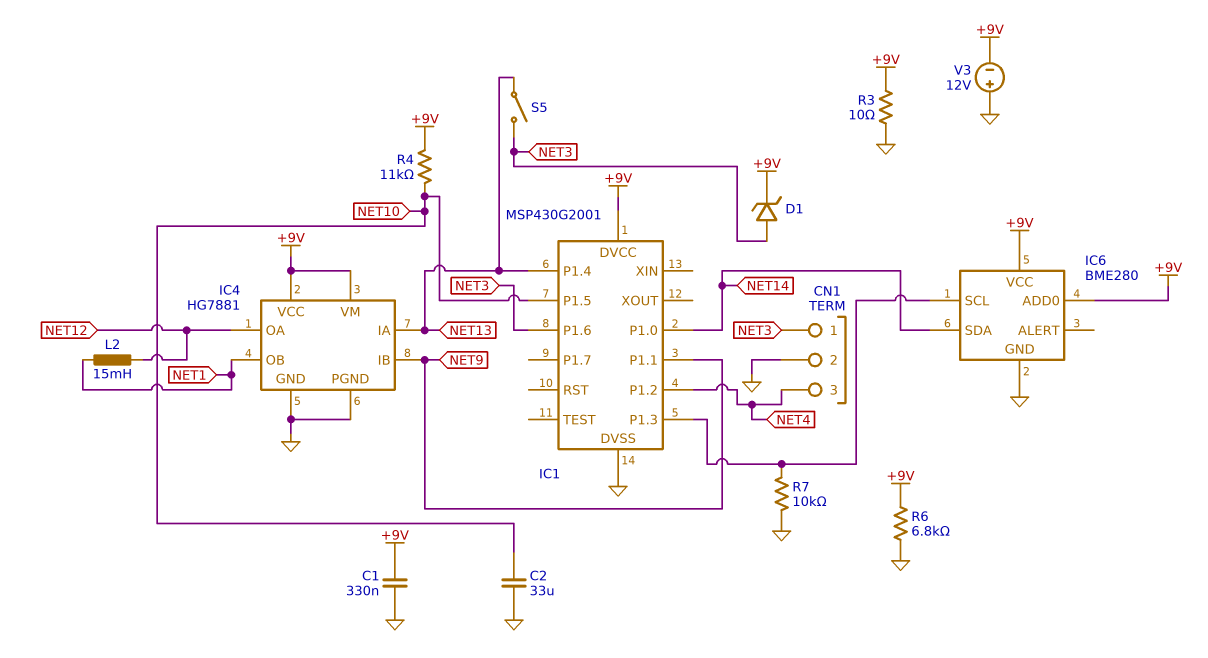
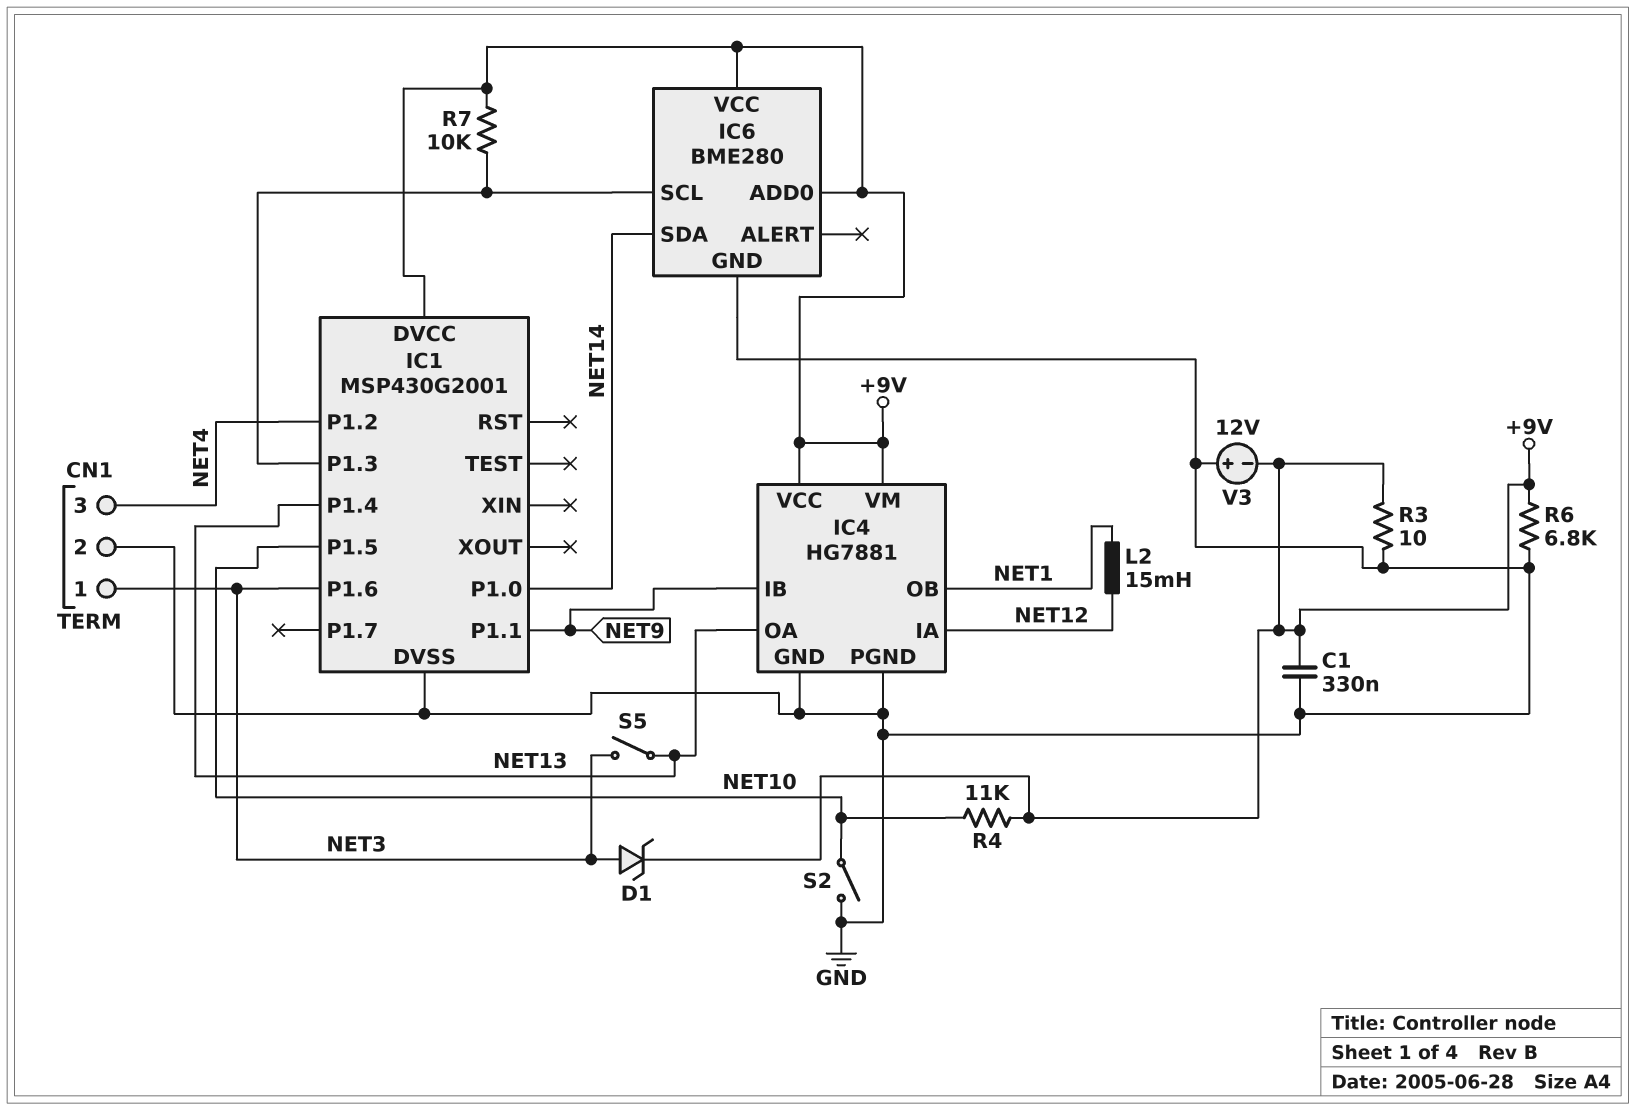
C2: 33uF (GND, NET10) -> none
IC4 pin IA: NET13 -> NET12
IC4 pin OA: NET12 -> NET13
R7: 10k (GND, IC1/P1.3) -> 10k (+9V, IC1/P1.3)
S2: none -> switch (GND, NET10)

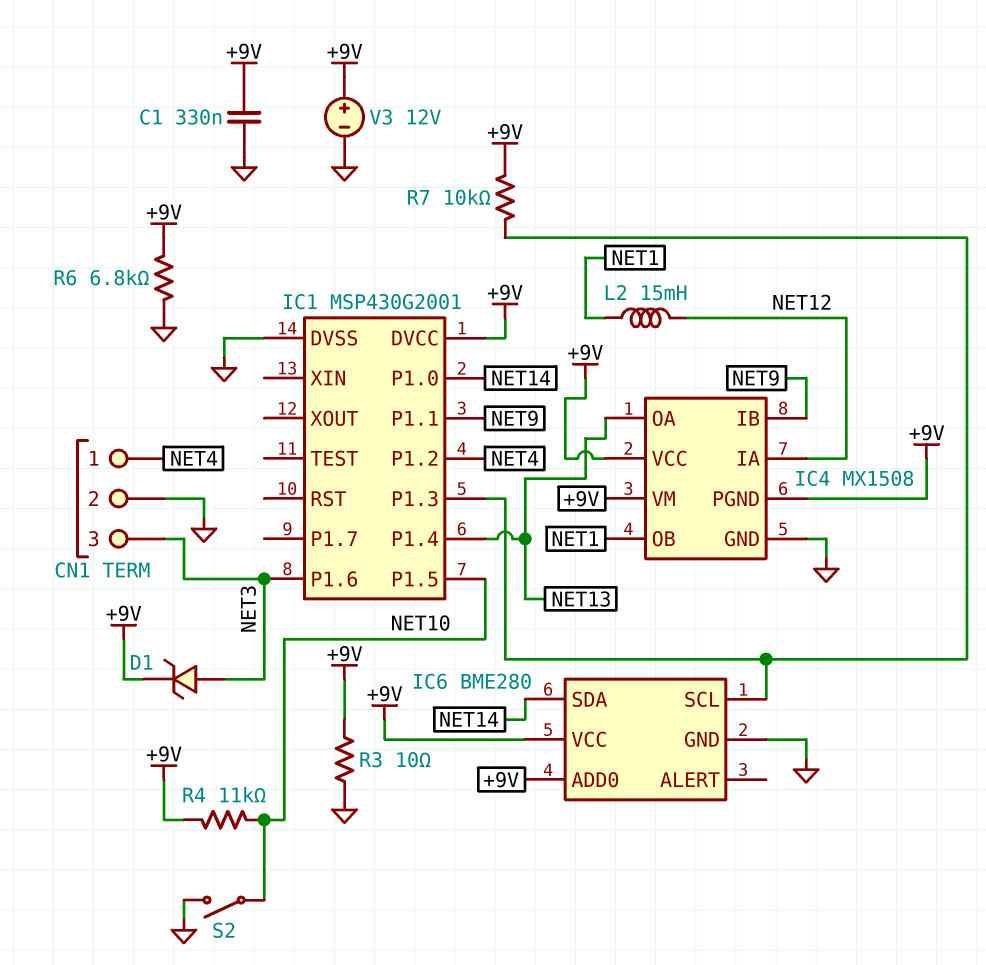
CN1 pin 1: NET3 -> NET4
CN1 pin 3: NET4 -> NET3
IC4: HG7881 -> MX1508
IC4 pin PGND: GND -> +9V
S5: switch (NET3, NET13) -> none
V3: 12V (plus GND, minus +9V) -> 12V (plus +9V, minus GND)

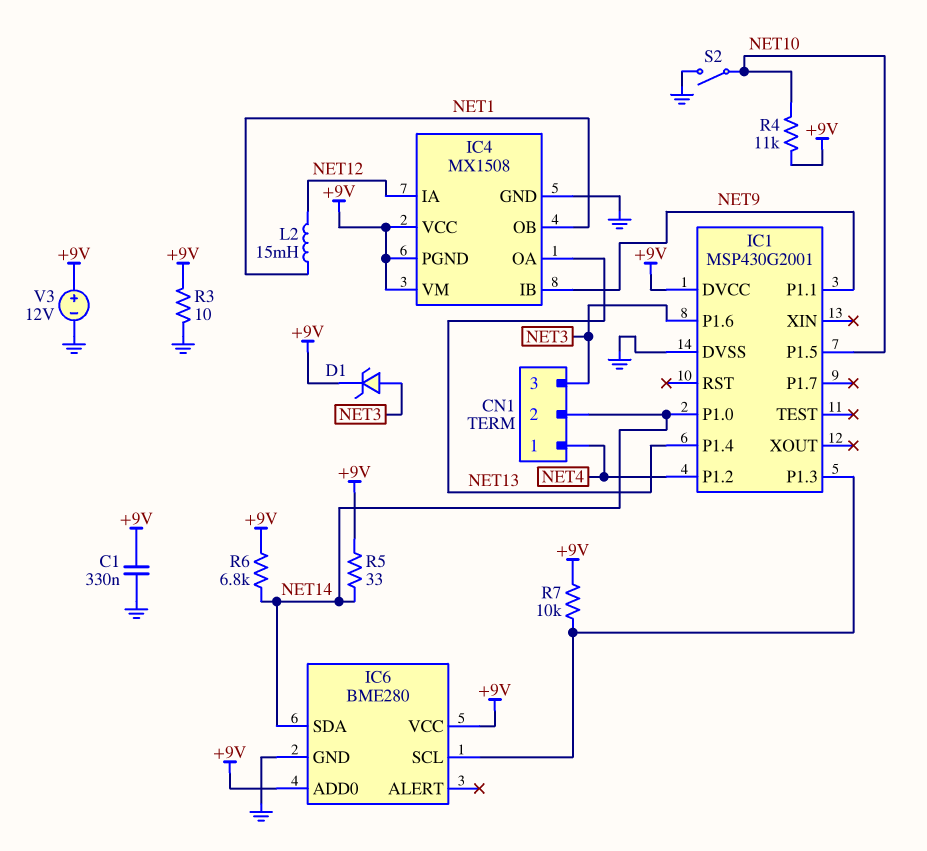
CN1 pin 2: GND -> NET14
R5: none -> 33 (+9V, NET14)
R6: 6.8k (+9V, GND) -> 6.8k (+9V, NET14)

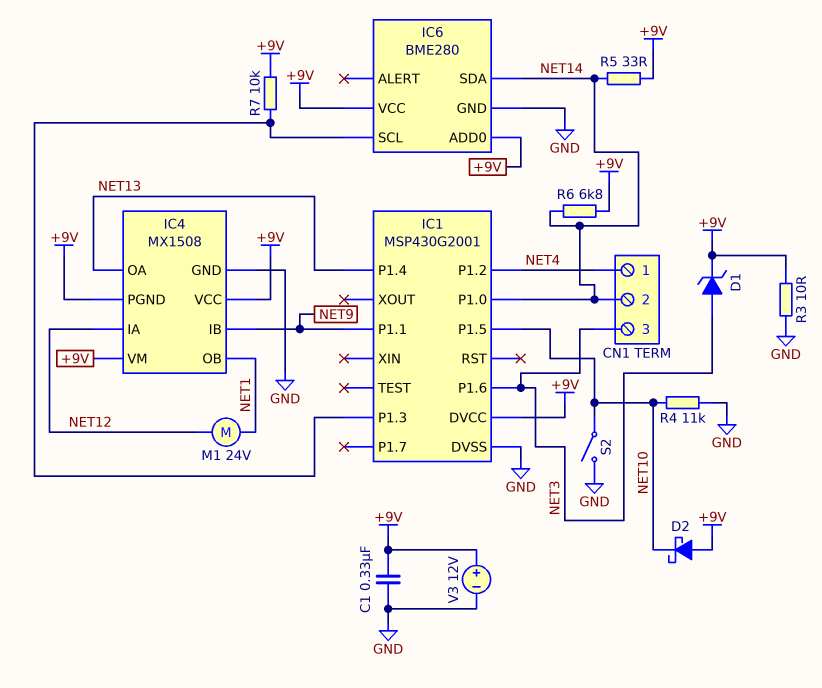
D2: none -> schottky (A +9V, K NET10)
L2: 15mH (NET1, NET12) -> none
M1: none -> motor 24V (NET1, NET12)
R4: 11k (+9V, NET10) -> 11k (GND, NET10)

